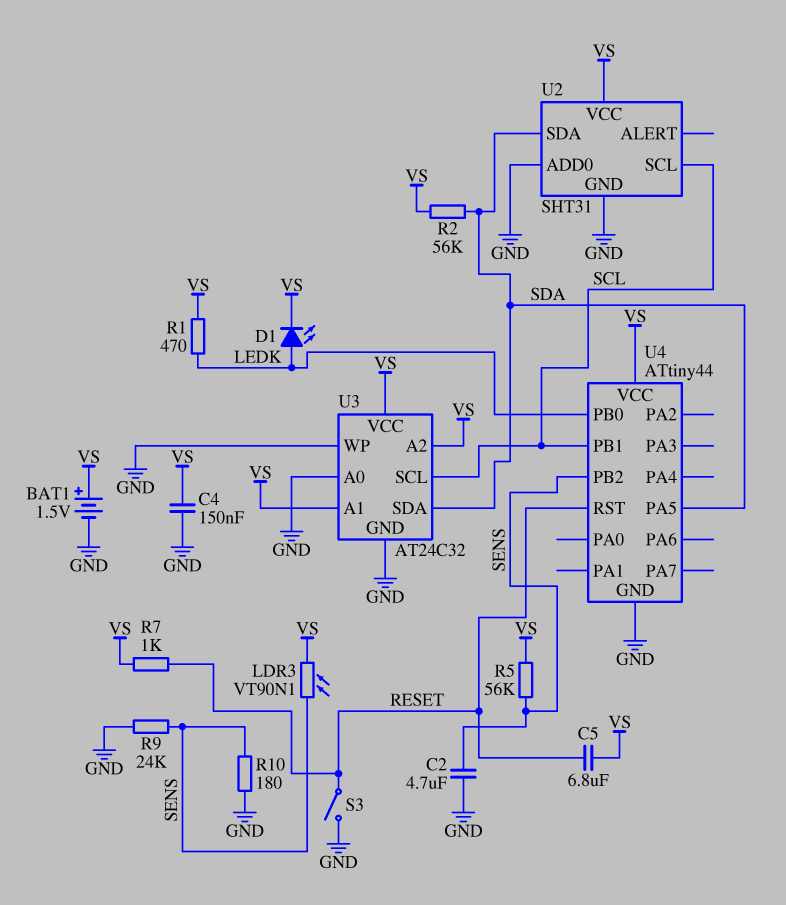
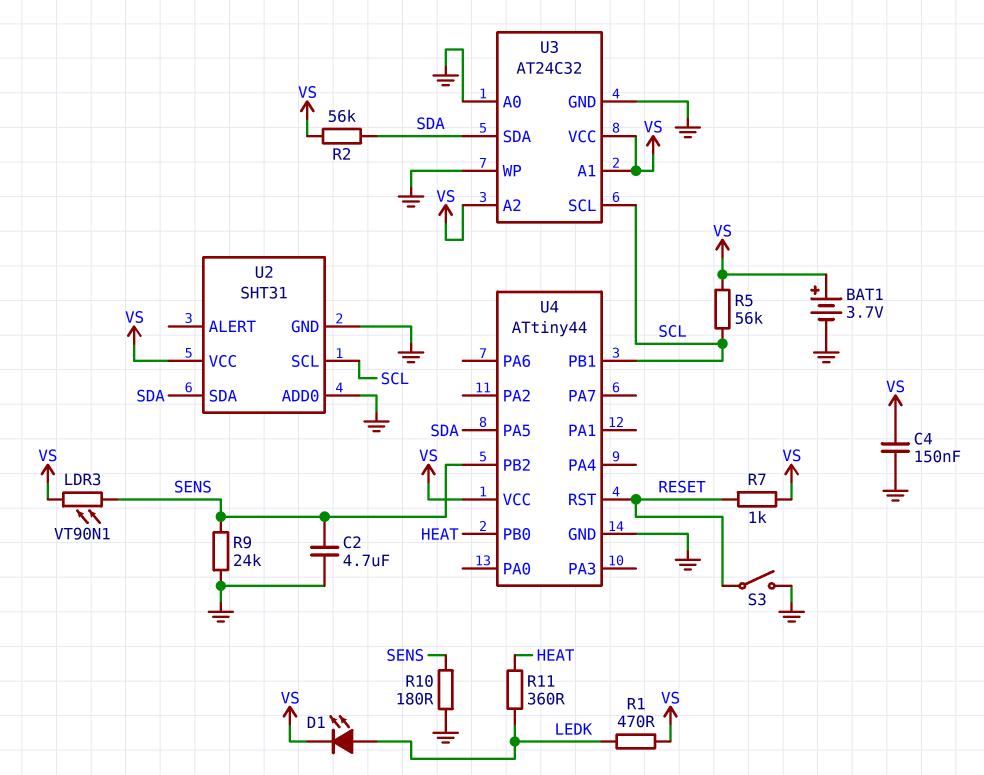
BAT1: 1.5V (plus VS, minus GND) -> 3.7V (plus VS, minus GND)
C5: 6.8uF (RESET, VS) -> none
R5: 56k (SENS, VS) -> 56k (SCL, VS)
R11: none -> 360 (HEAT, LEDK)
U4 pin PB0: LEDK -> HEAT

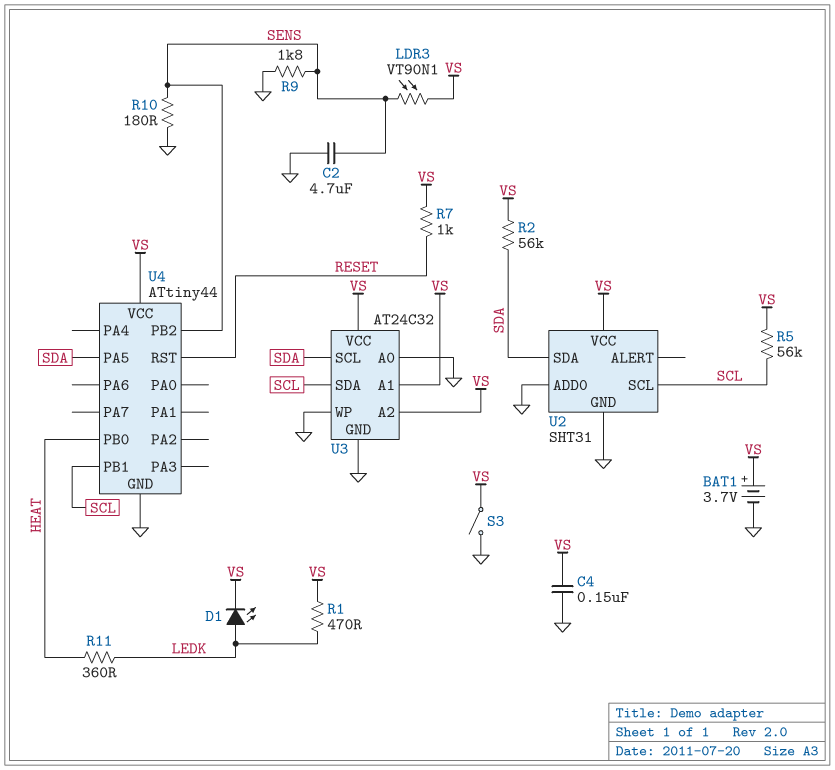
R9: 24k (GND, SENS) -> 1.8k (GND, SENS)
S3: switch (GND, RESET) -> switch (GND, VS)
U3 pin SCL: SCL -> SDA
U3 pin SDA: SDA -> SCL

